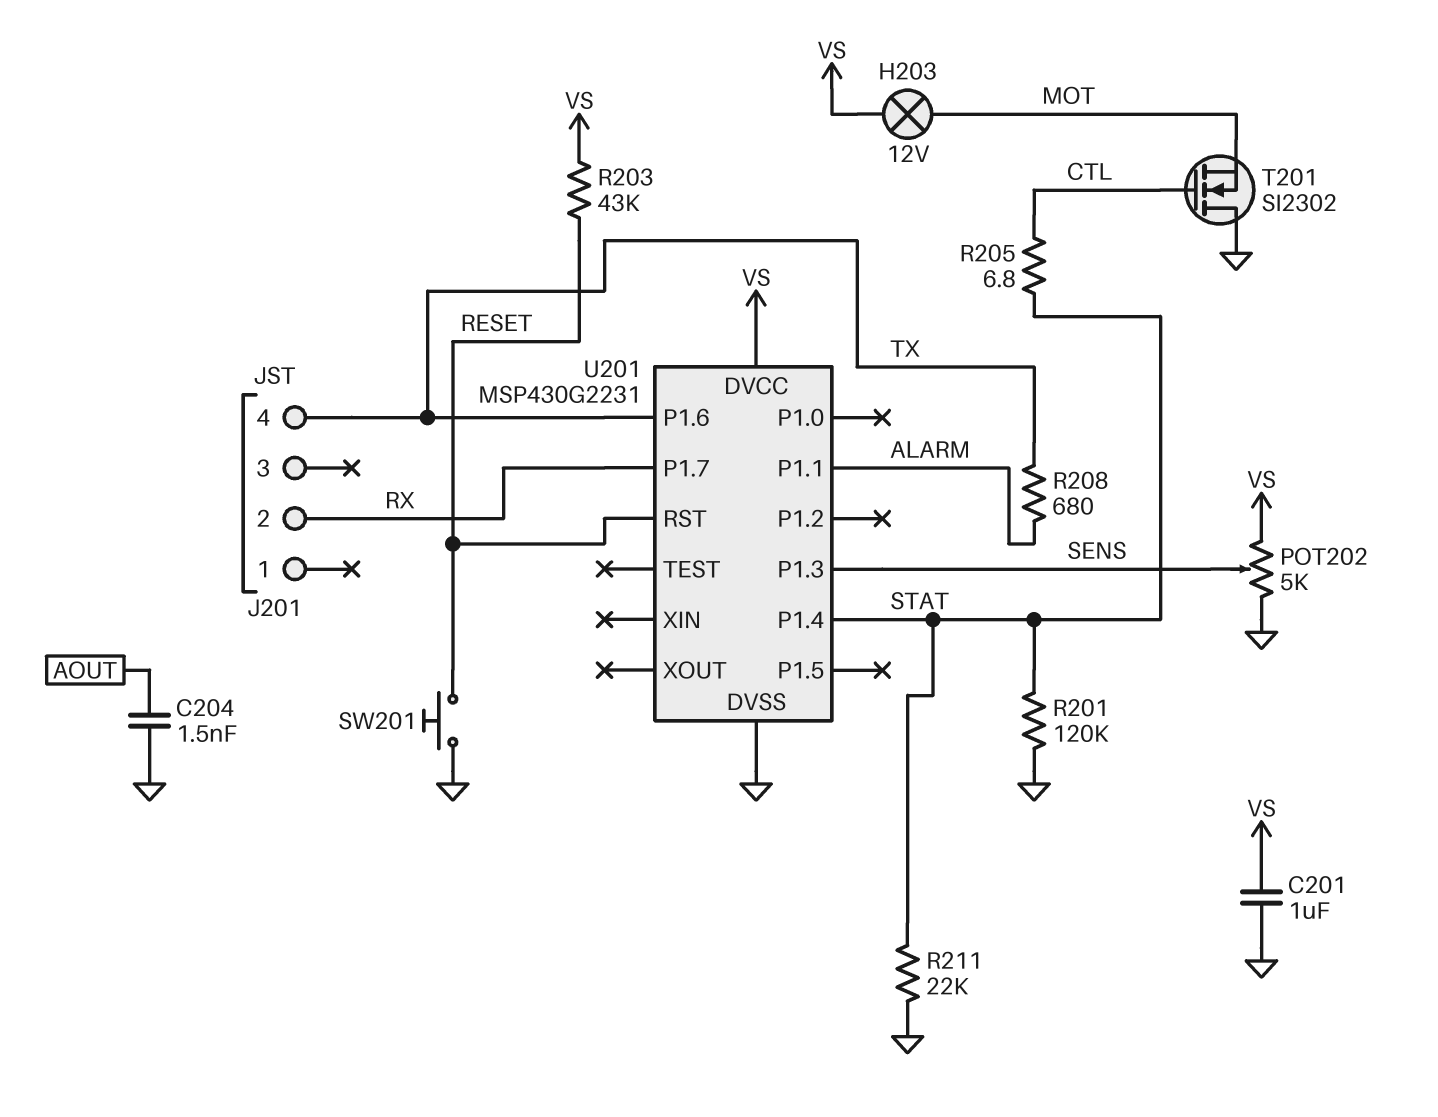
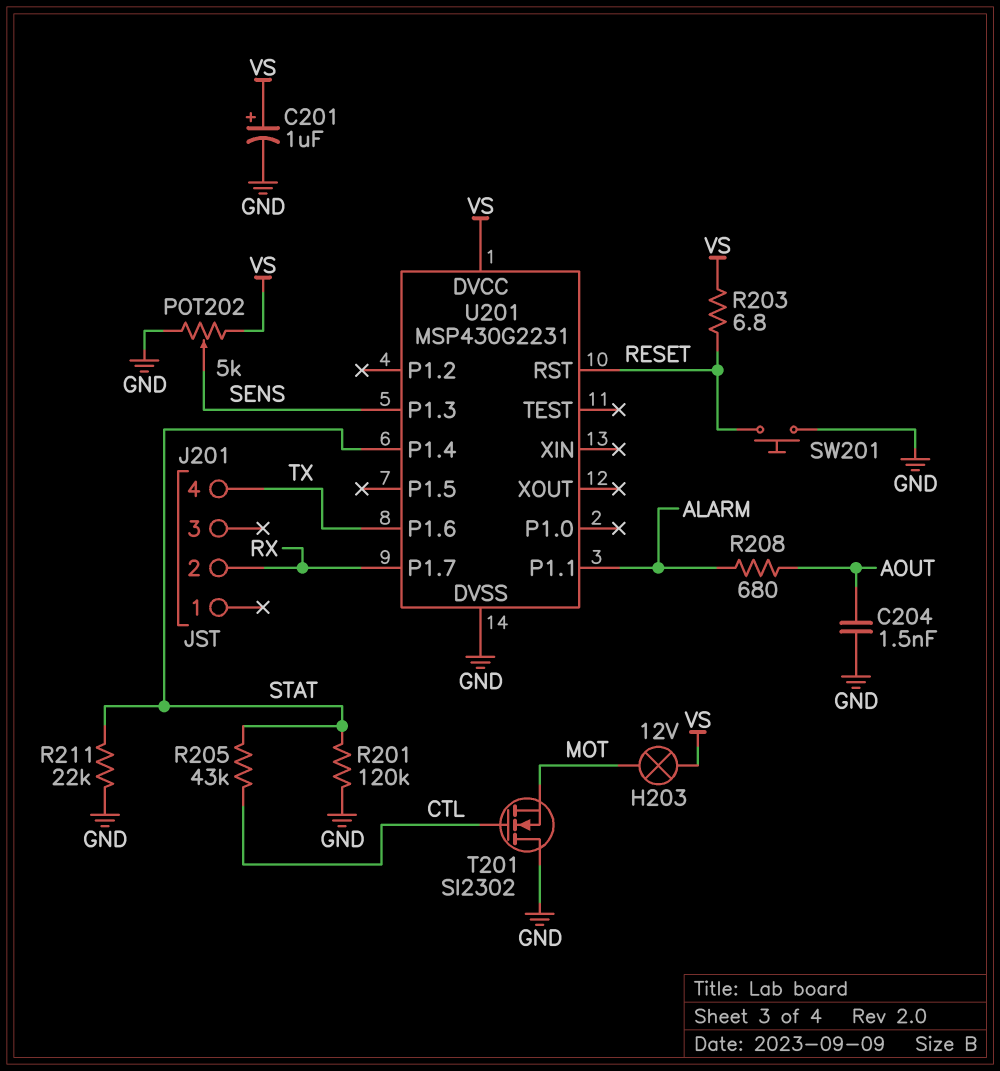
C201: 1uF (GND, VS) -> 1uF (plus VS, minus GND)
R203: 43k (RESET, VS) -> 6.8 (RESET, VS)
R205: 6.8 (CTL, STAT) -> 43k (CTL, STAT)
R208: 680 (ALARM, TX) -> 680 (ALARM, AOUT)

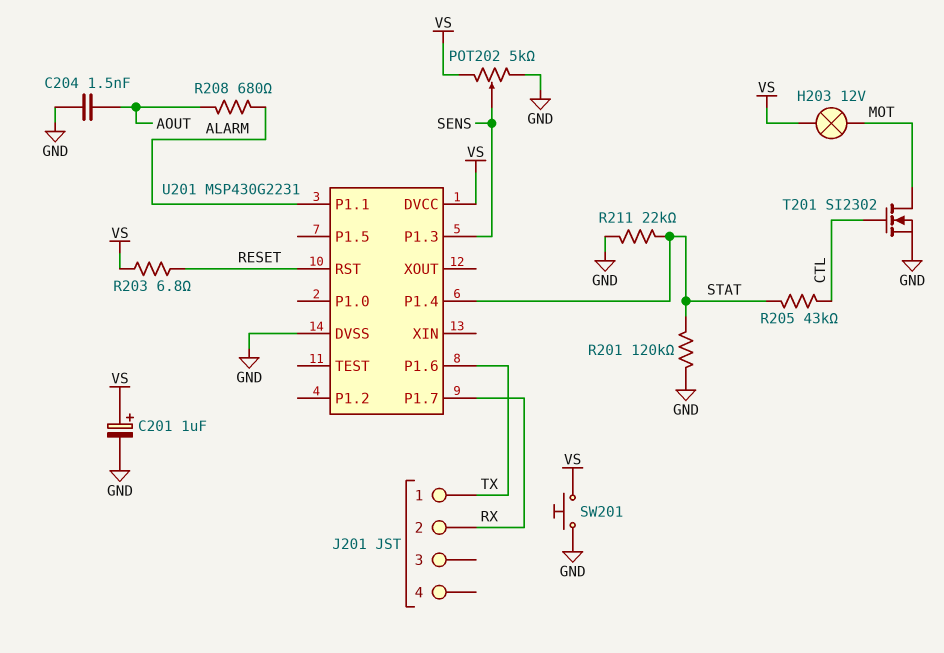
J201 pin 1: none -> TX
J201 pin 4: TX -> none
SW201: button (GND, RESET) -> button (GND, VS)
T201: NMOS SI2302 (G CTL, D GND, S MOT) -> NMOS SI2302 (G CTL, D MOT, S GND)

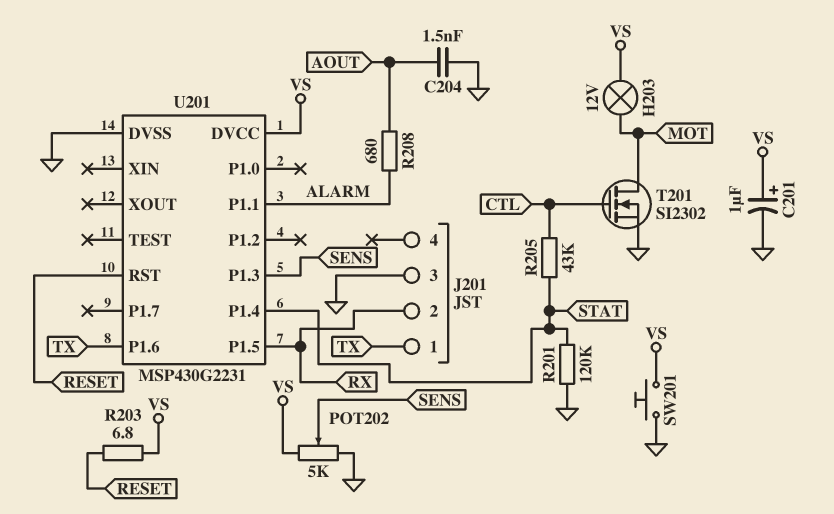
J201 pin 3: none -> GND
R211: 22k (GND, STAT) -> none
U201 pin P1.5: none -> RX
U201 pin P1.7: RX -> none

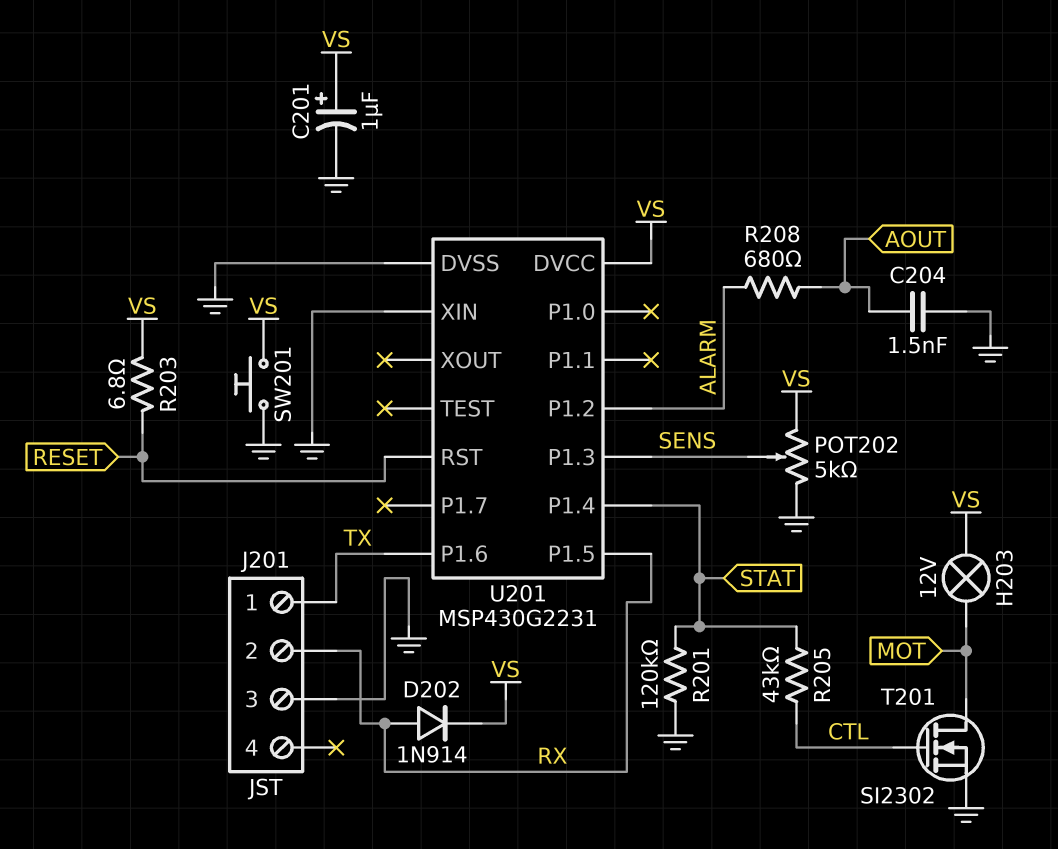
D202: none -> diode 1N914 (A RX, K VS)
U201 pin P1.1: ALARM -> none
U201 pin P1.2: none -> ALARM
U201 pin XIN: none -> GND

